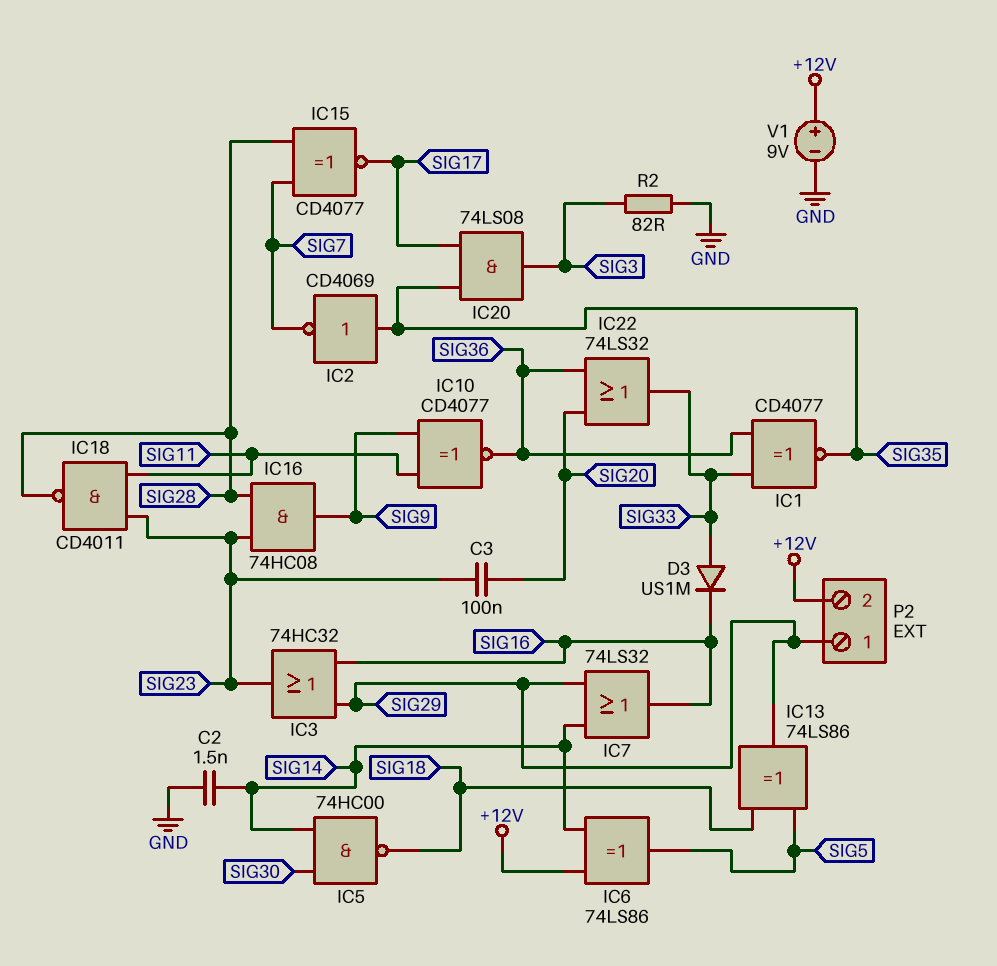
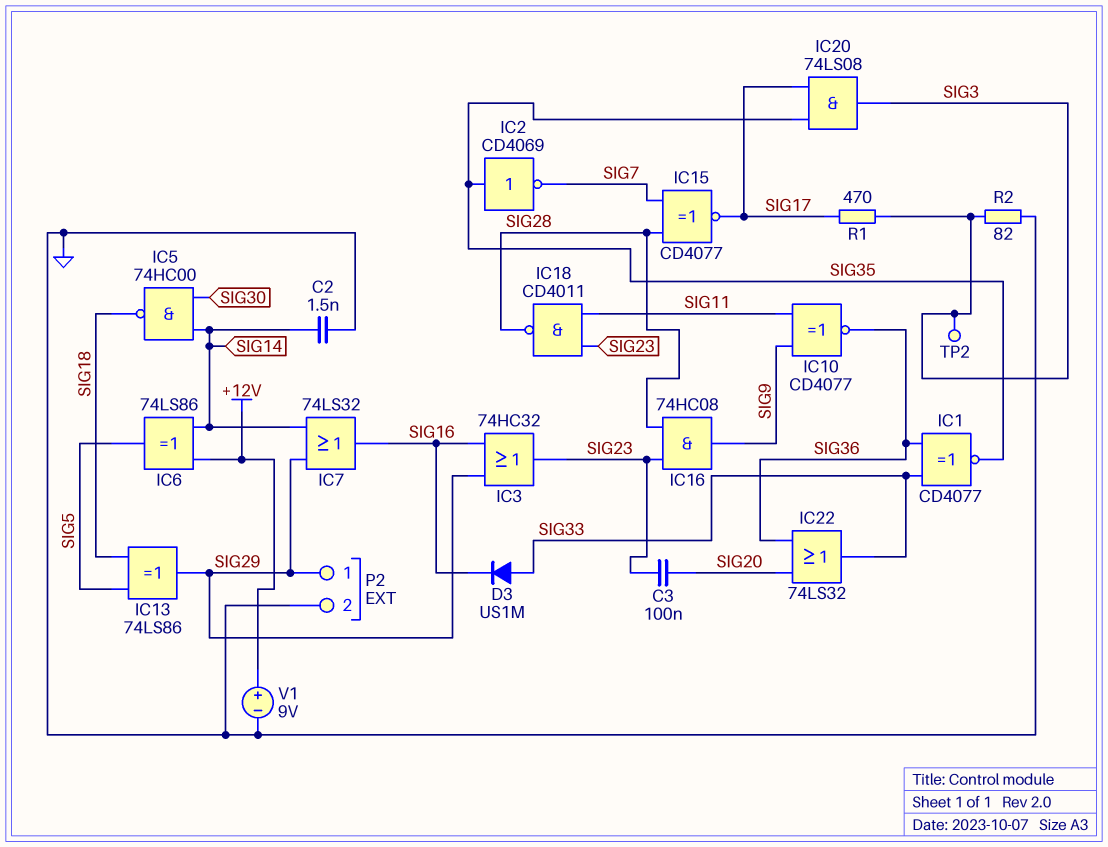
P2 pin 2: +12V -> GND
R1: none -> 470 (SIG3, SIG17)
TP2: none -> test point (SIG3)

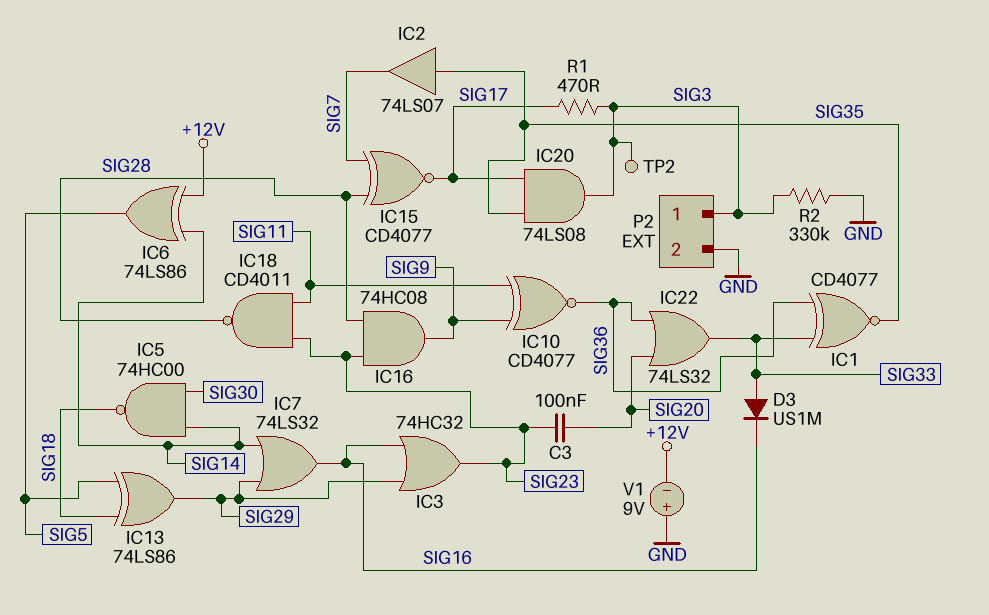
C2: 1.5nF (GND, SIG14) -> none
IC2: NOT CD4069 (in SIG35, out SIG7) -> buffer 74LS07 (in SIG35, out SIG7)
P2 pin 1: SIG29 -> SIG3
R2: 82 (GND, SIG3) -> 330k (GND, SIG3)
V1: 9V (plus +12V, minus GND) -> 9V (plus GND, minus +12V)

